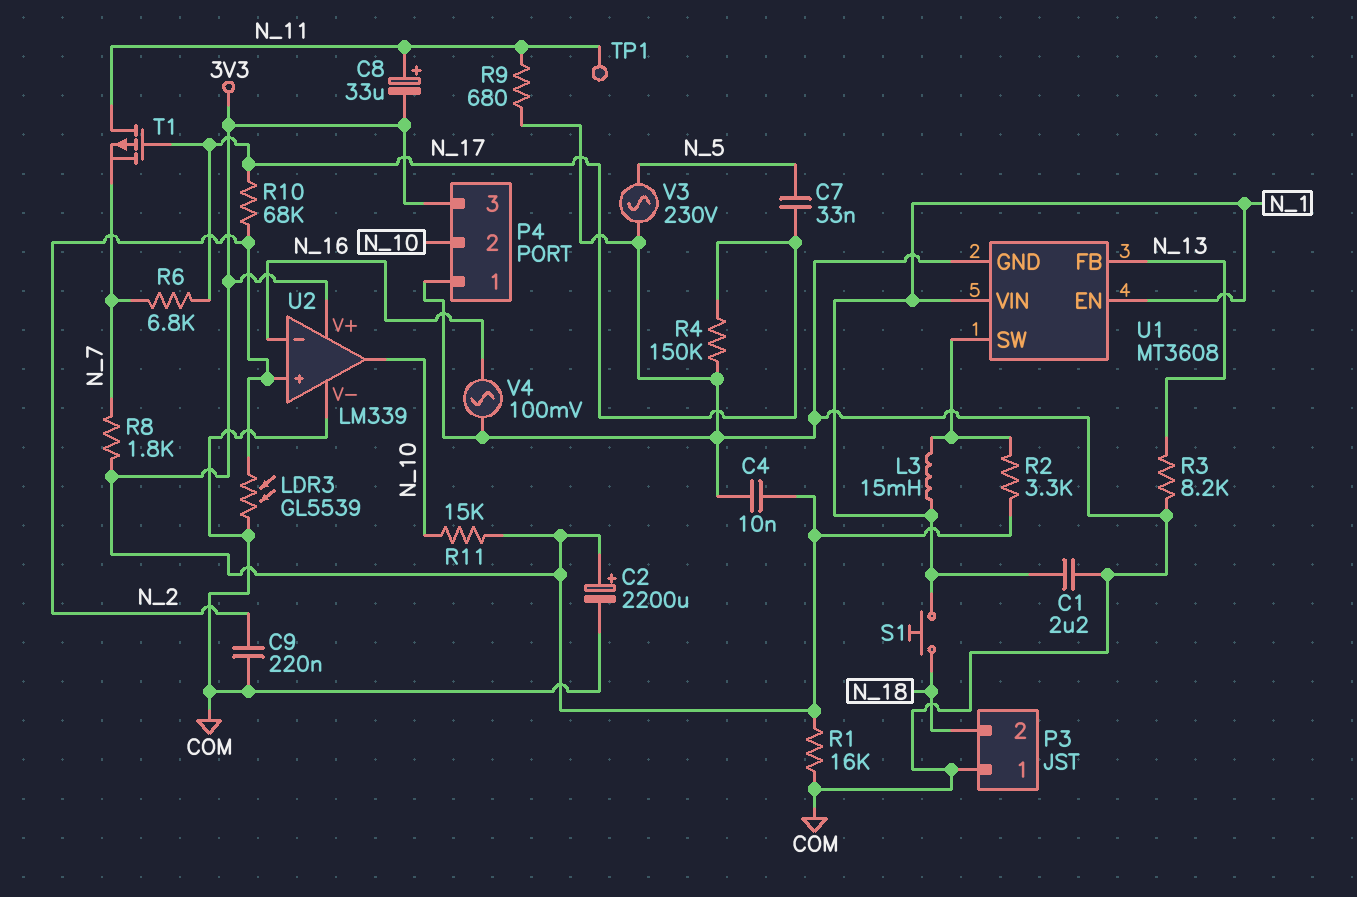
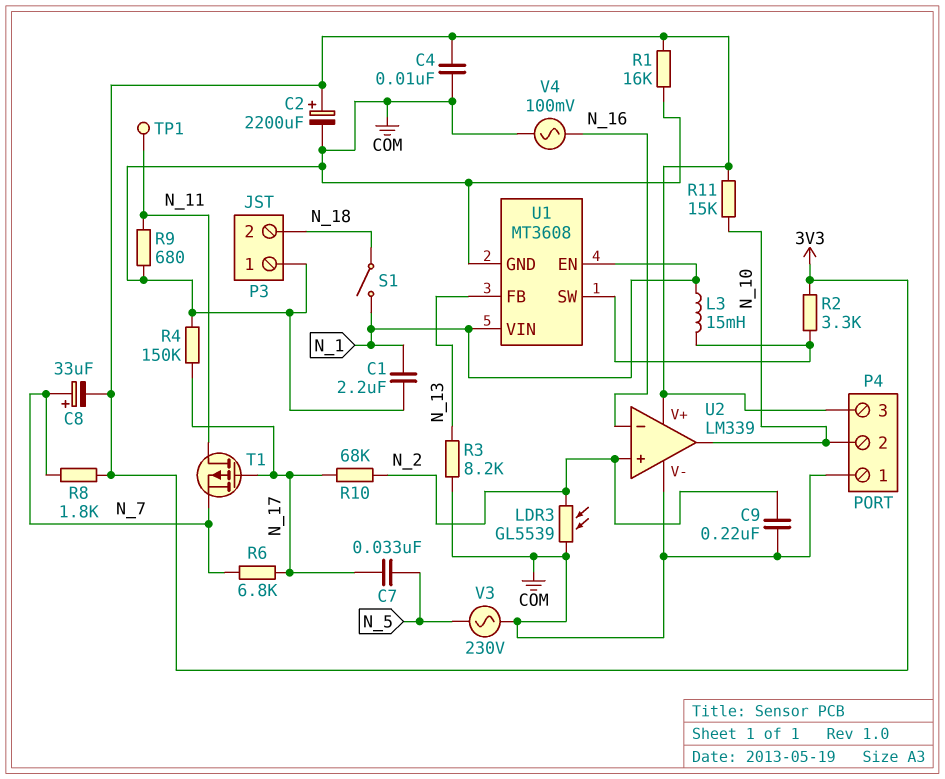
C8: 33uF (plus N_11, minus 3V3) -> 33uF (plus N_7, minus 3V3)
S1: button (N_1, N_18) -> switch (N_1, N_18)

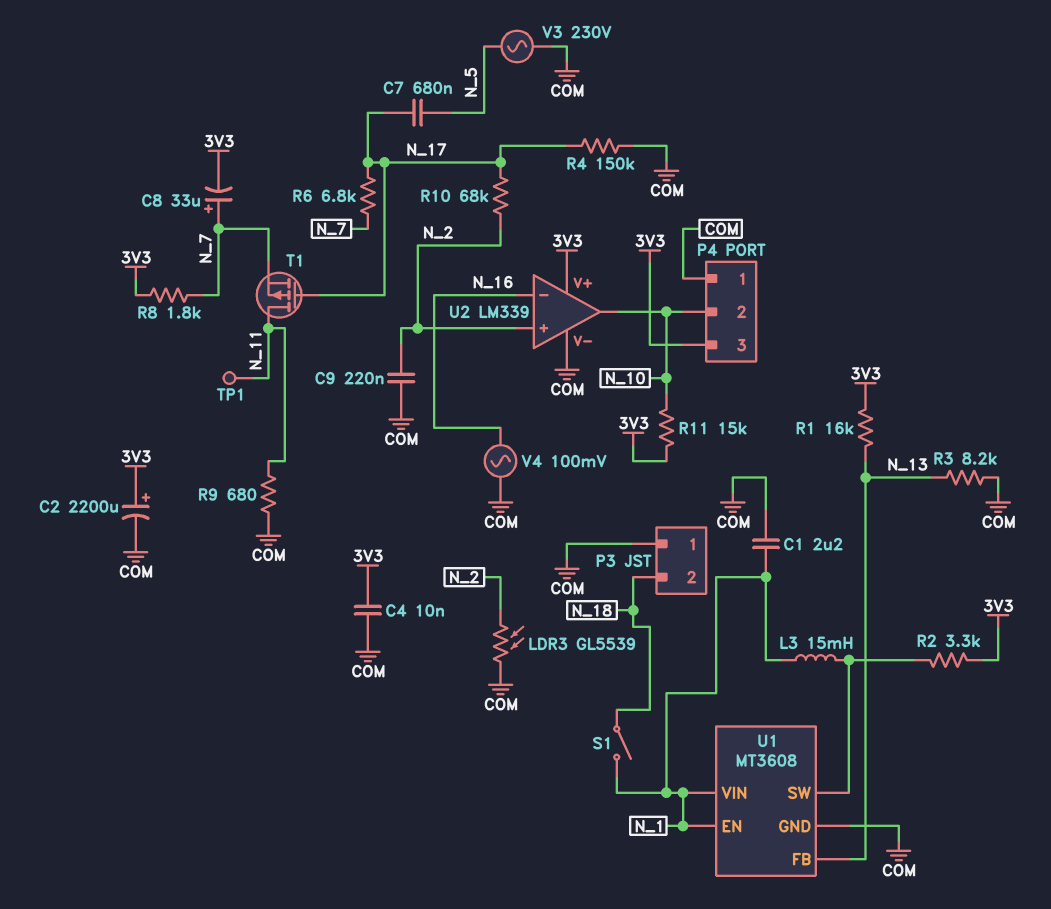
C7: 33nF (N_5, N_17) -> 680nF (N_5, N_17)
R1: 16k (3V3, COM) -> 16k (3V3, N_13)

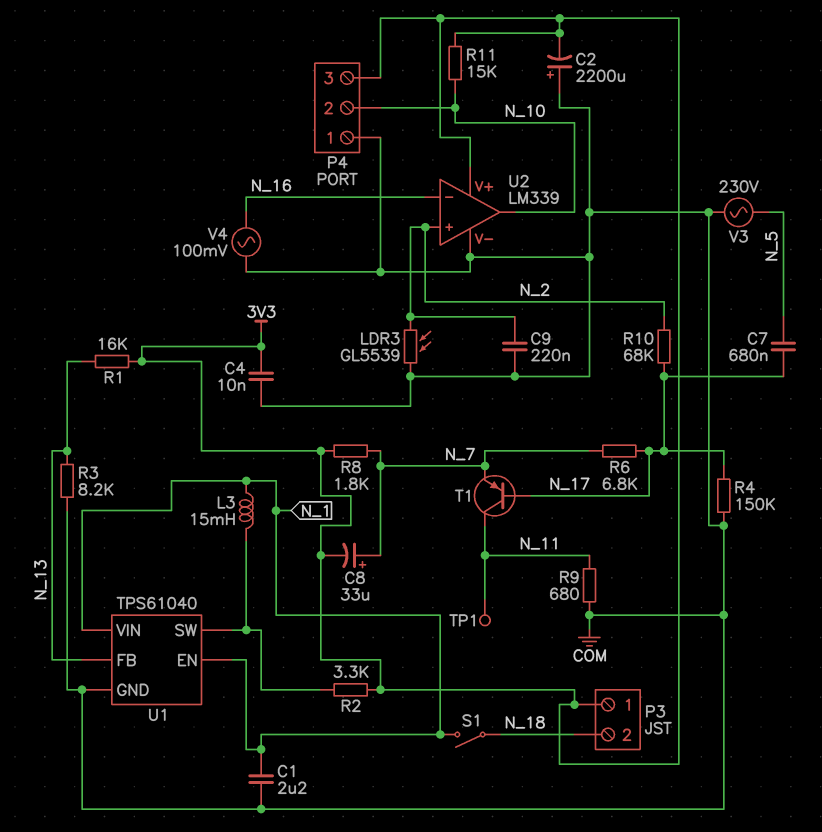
C2: 2200uF (plus 3V3, minus COM) -> 2200uF (plus COM, minus 3V3)
P3 pin 1: COM -> 3V3
T1: PMOS (G N_17, D N_11, S N_7) -> PNP (B N_17, C N_11, E N_7)
U1: MT3608 -> TPS61040

